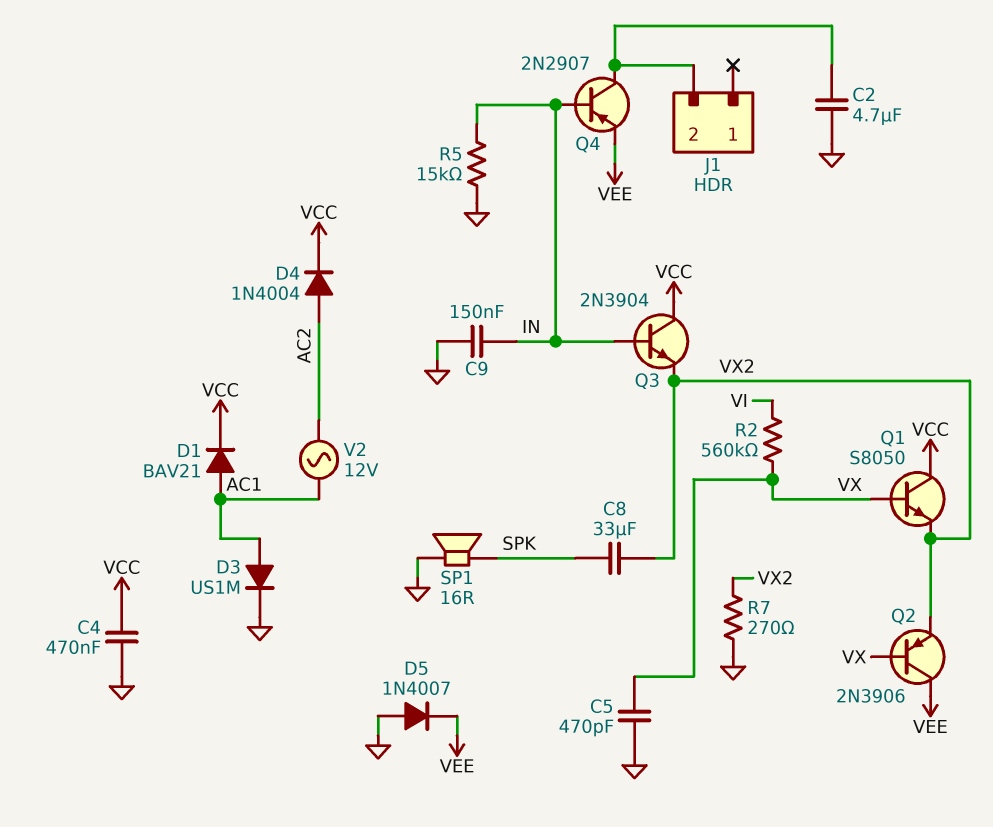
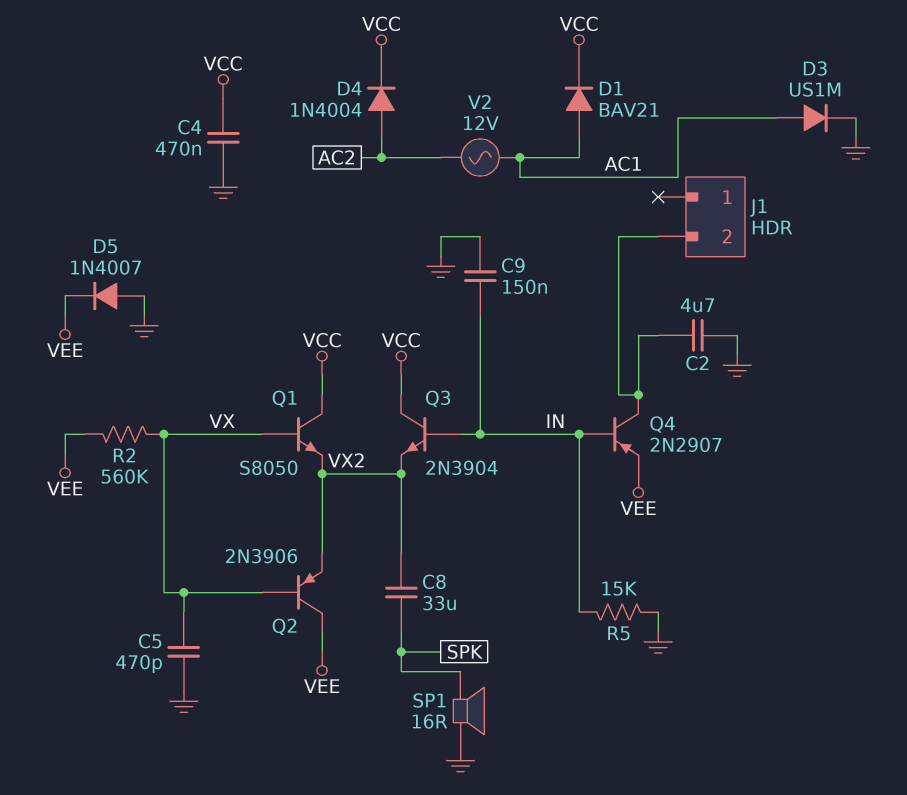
R2: 560k (VI, VX) -> 560k (VEE, VX)
R7: 270 (GND, VX2) -> none

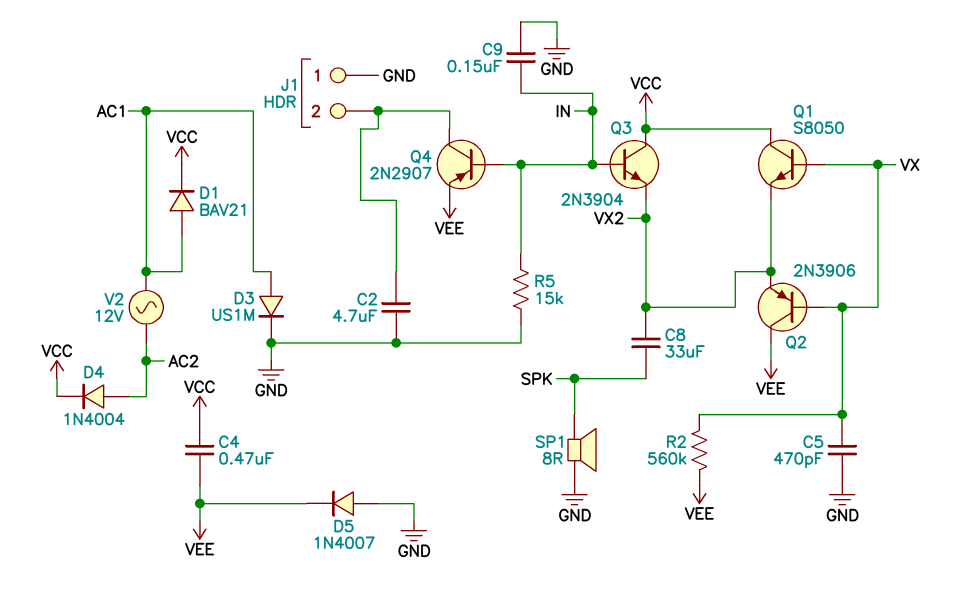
C4: 470nF (GND, VCC) -> 470nF (VCC, VEE)
J1 pin 1: none -> GND
SP1: speaker 16R (GND, SPK) -> speaker 8R (GND, SPK)

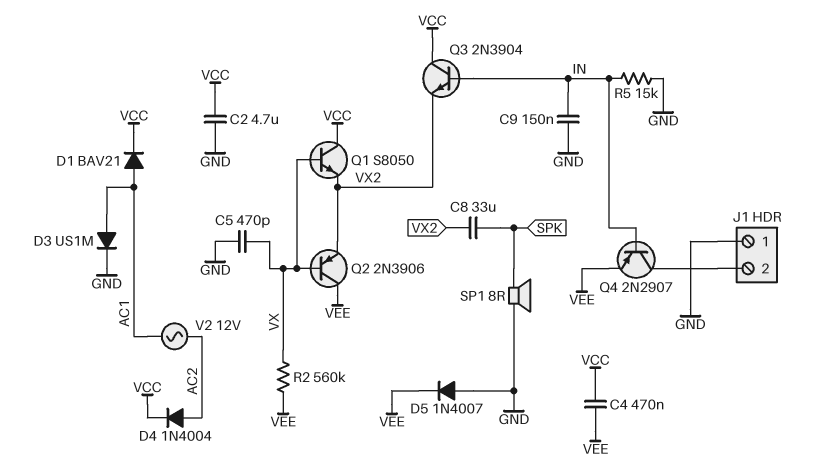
C2: 4.7uF (GND, J1/2) -> 4.7uF (GND, VCC)

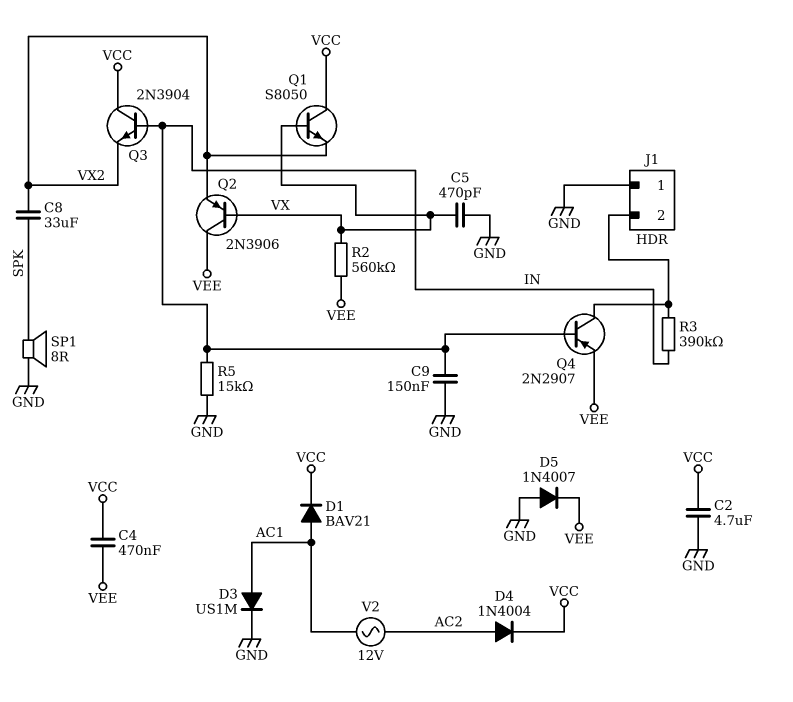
R3: none -> 390k (IN, J1/2)

